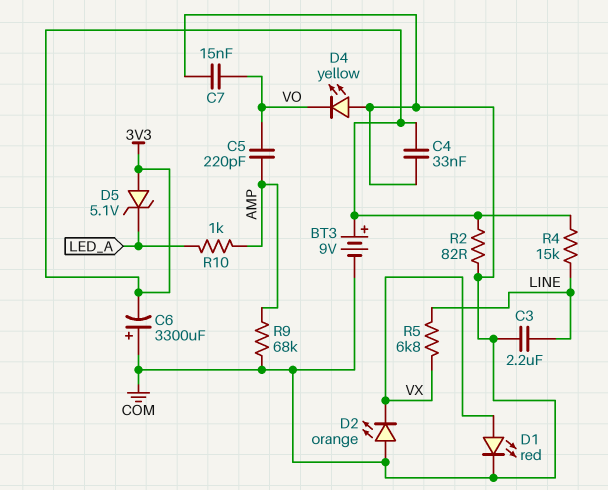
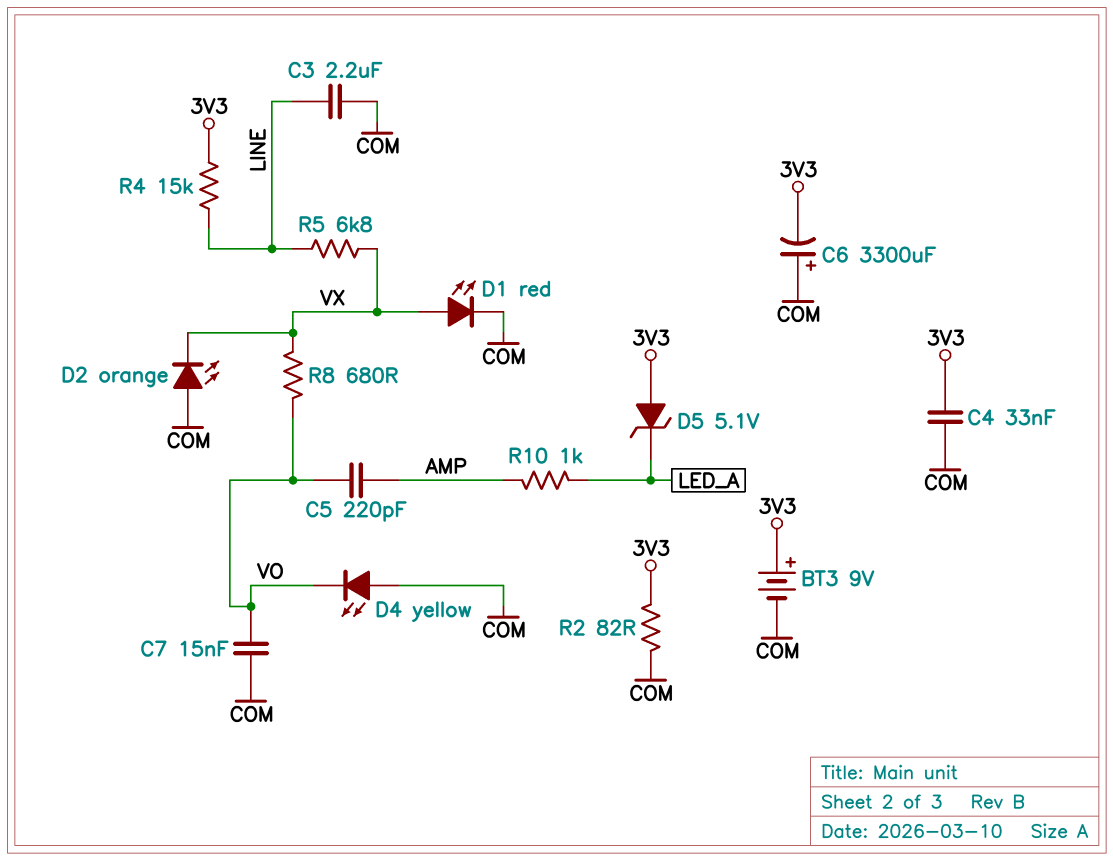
R8: none -> 680 (VO, VX)
R9: 68k (AMP, COM) -> none

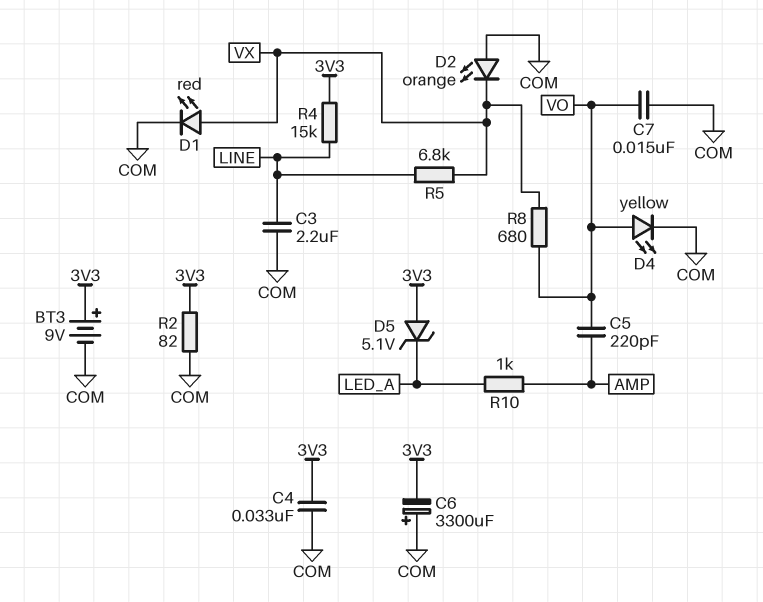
D4: LED yellow (A COM, K VO) -> LED yellow (A VO, K COM)

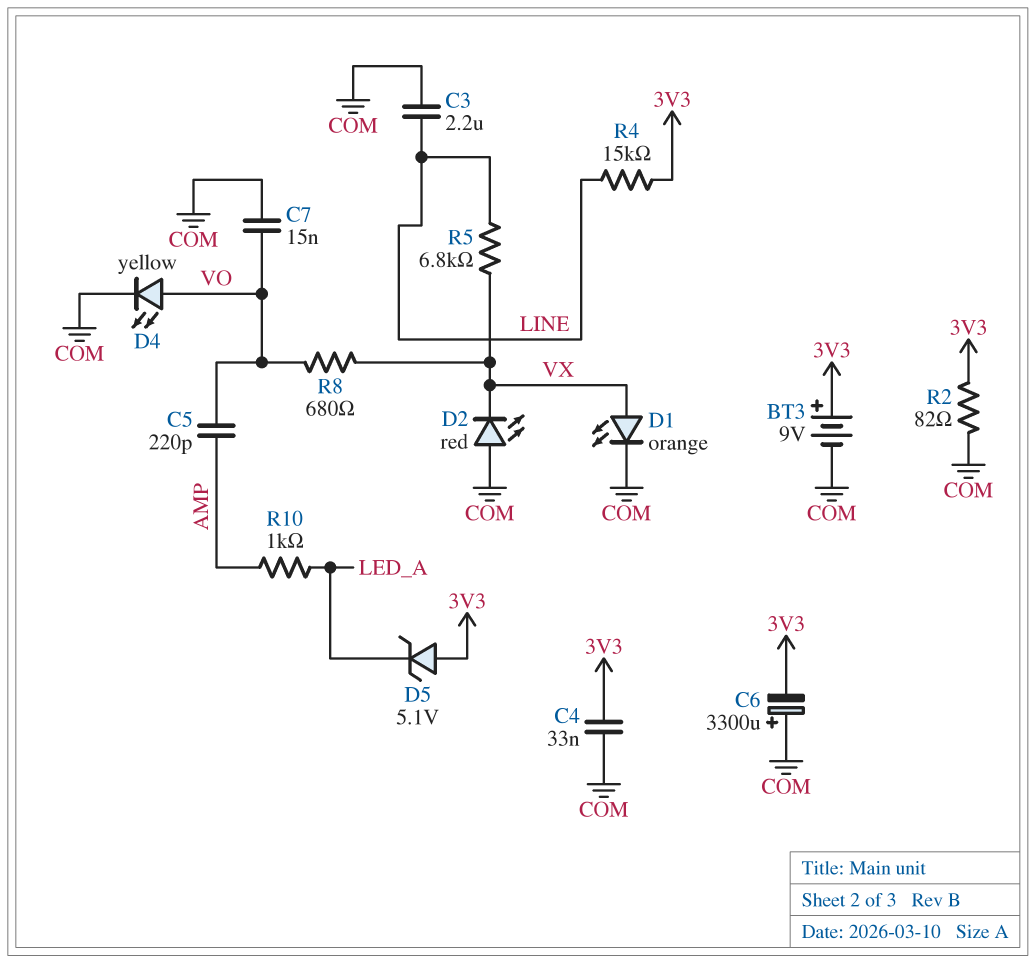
D1: LED red (A VX, K COM) -> LED orange (A VX, K COM)
D2: LED orange (A COM, K VX) -> LED red (A COM, K VX)

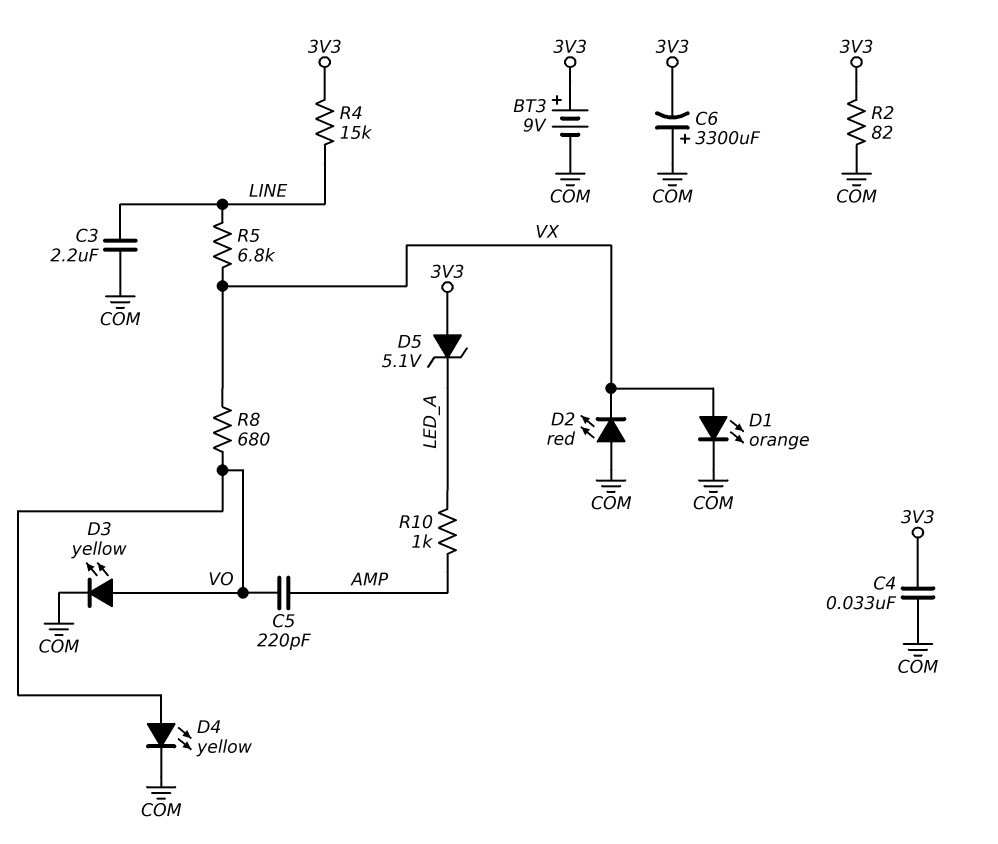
C7: 15nF (COM, VO) -> none
D3: none -> LED yellow (A VO, K COM)

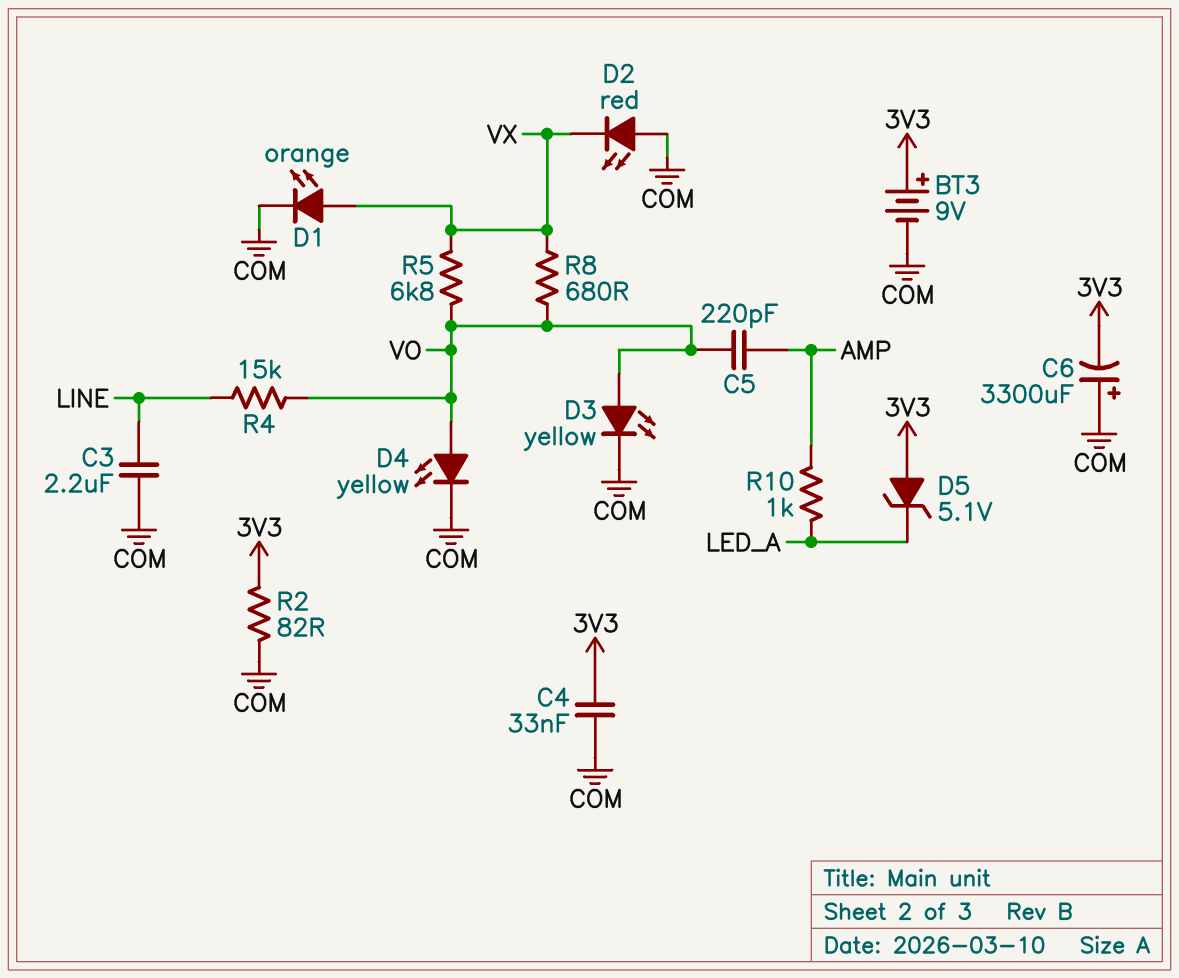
R4: 15k (3V3, LINE) -> 15k (LINE, VO)
R5: 6.8k (LINE, VX) -> 6.8k (VO, VX)

